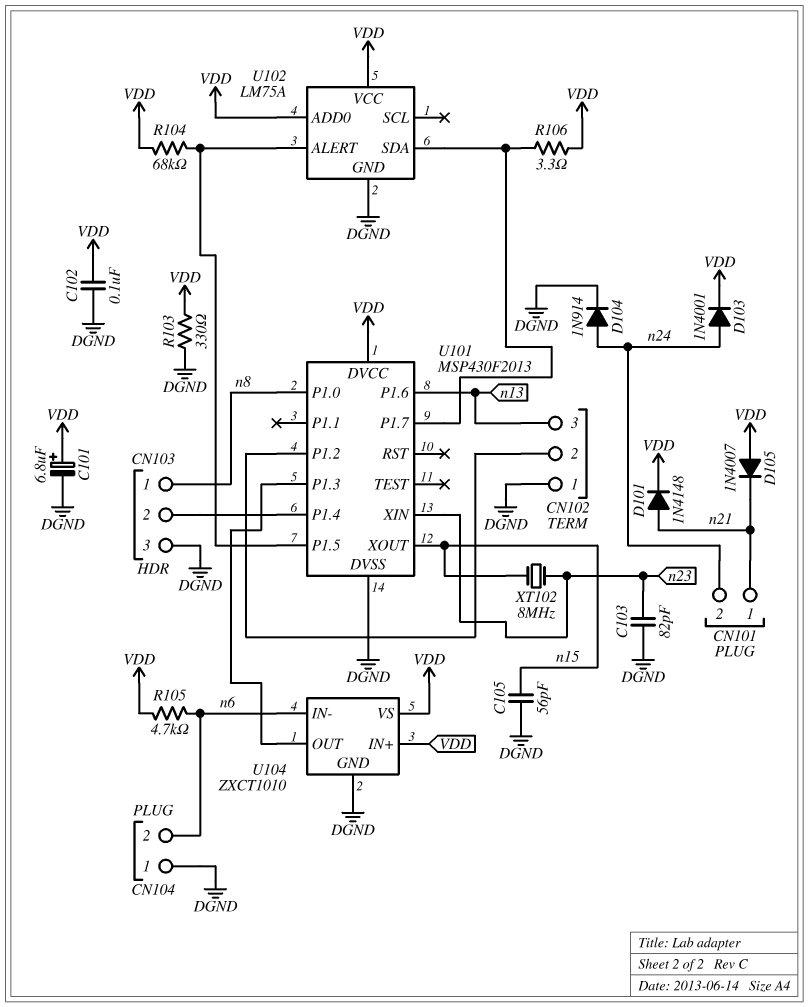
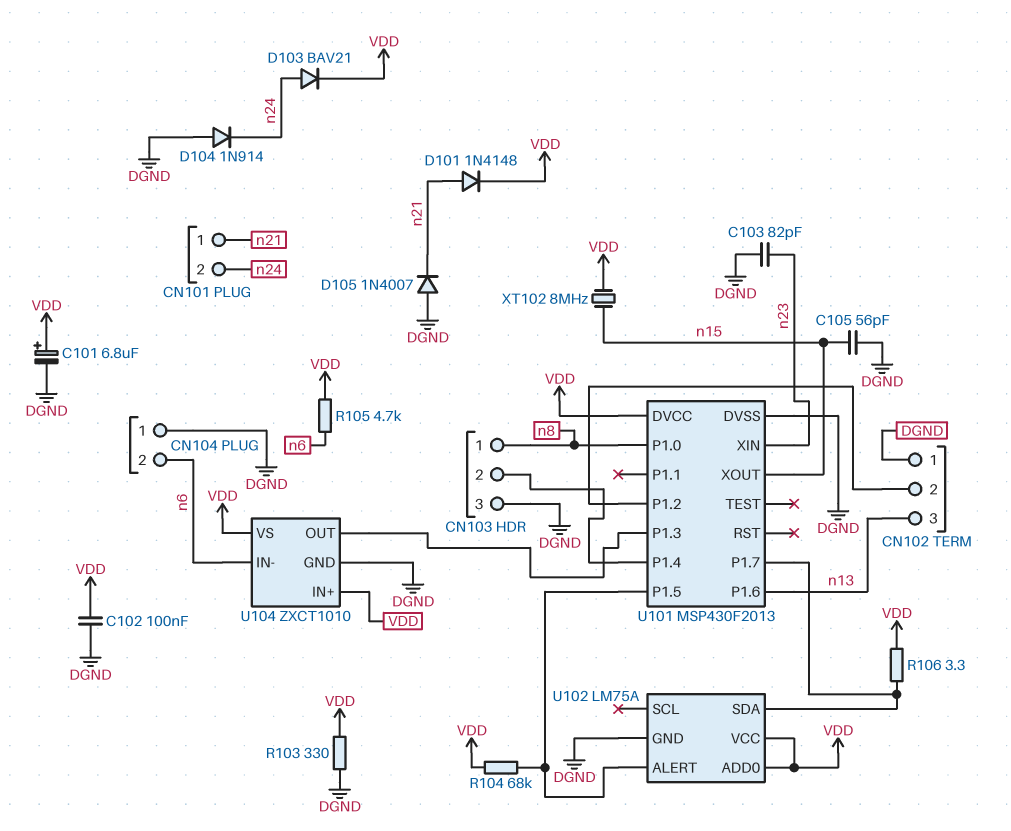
D103: diode 1N4001 (A n24, K VDD) -> diode BAV21 (A n24, K VDD)
D104: diode 1N914 (A n24, K DGND) -> diode 1N914 (A DGND, K n24)
D105: diode 1N4007 (A VDD, K n21) -> diode 1N4007 (A DGND, K n21)
XT102: 8MHz (n15, n23) -> 8MHz (VDD, n15)

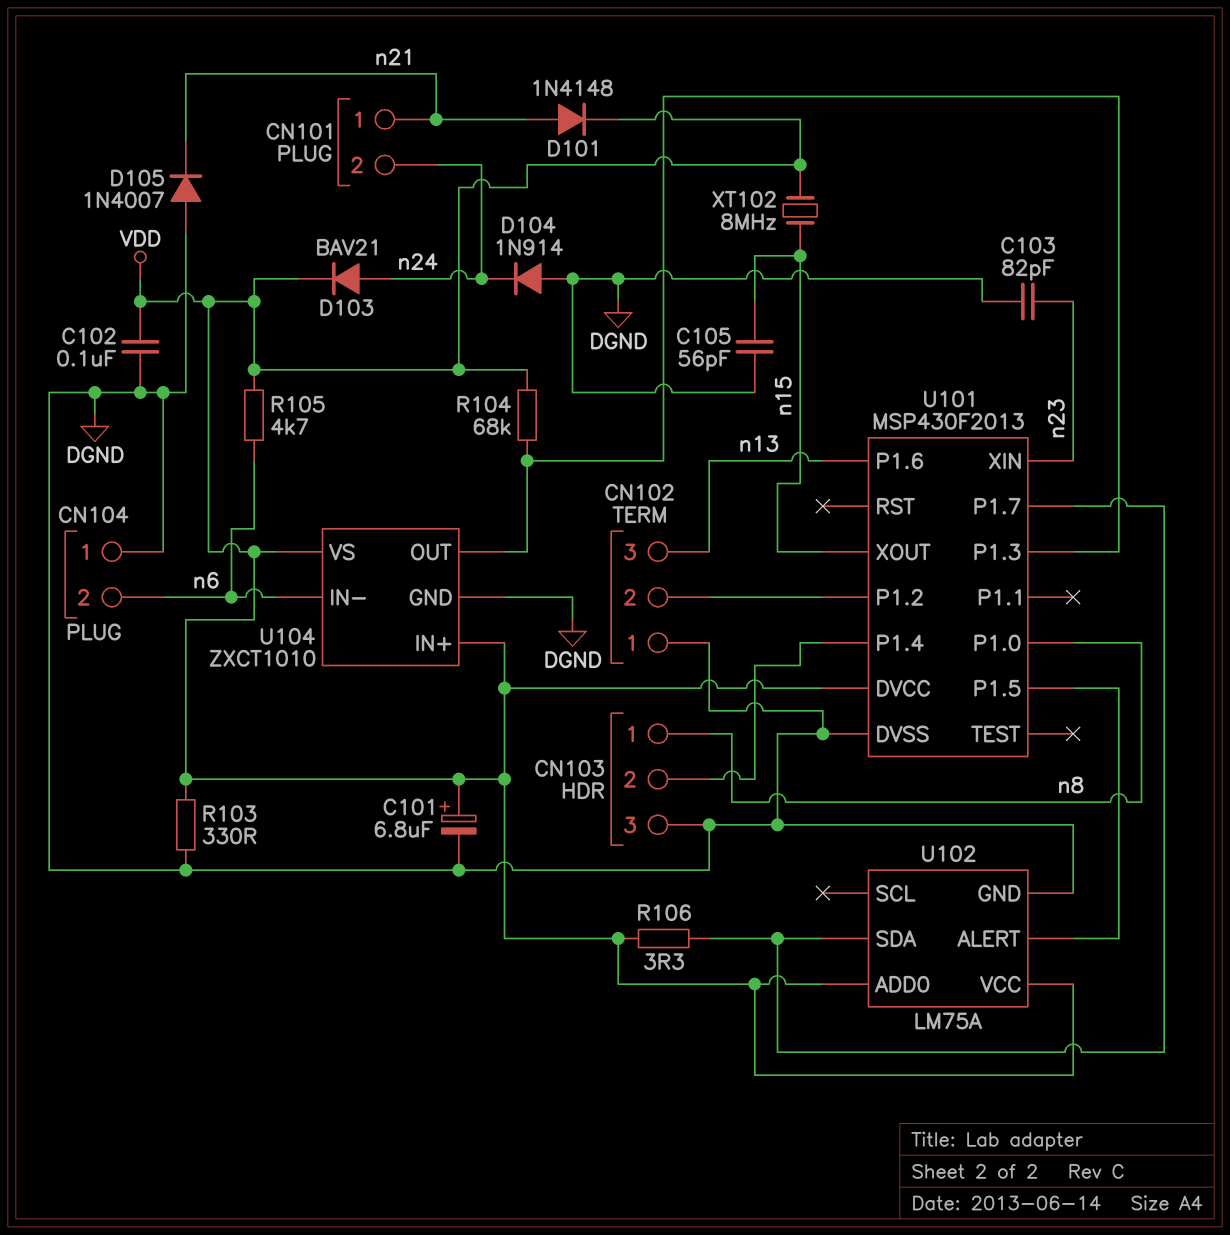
R104: 68k (U101/P1.5, VDD) -> 68k (U101/P1.3, VDD)

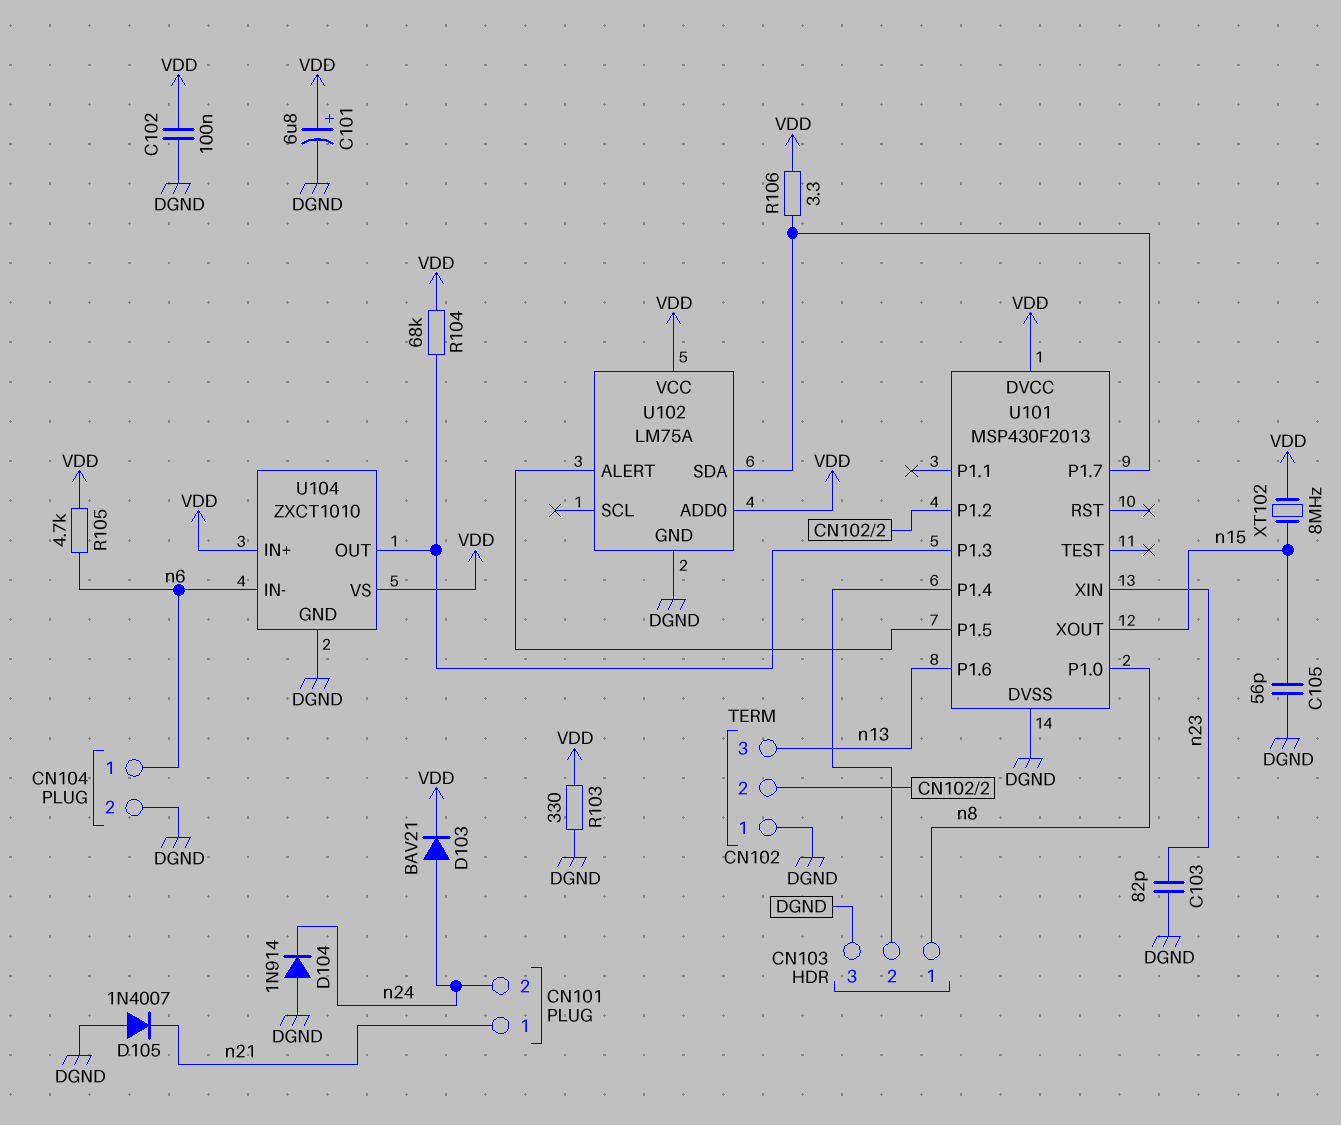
CN104 pin 1: DGND -> n6
CN104 pin 2: n6 -> DGND
D101: diode 1N4148 (A n21, K VDD) -> none

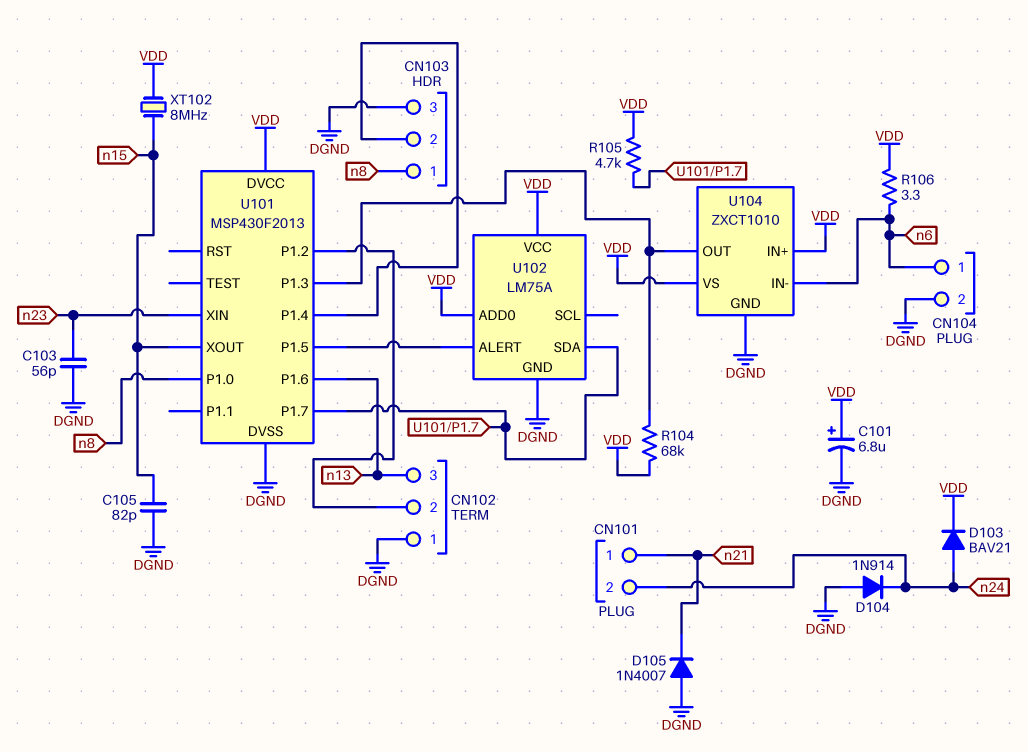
C102: 100nF (DGND, VDD) -> none
C103: 82pF (DGND, n23) -> 56pF (DGND, n23)
C105: 56pF (DGND, n15) -> 82pF (DGND, n15)
R103: 330 (DGND, VDD) -> none
R105: 4.7k (VDD, n6) -> 4.7k (U101/P1.7, VDD)
R106: 3.3 (U101/P1.7, VDD) -> 3.3 (VDD, n6)

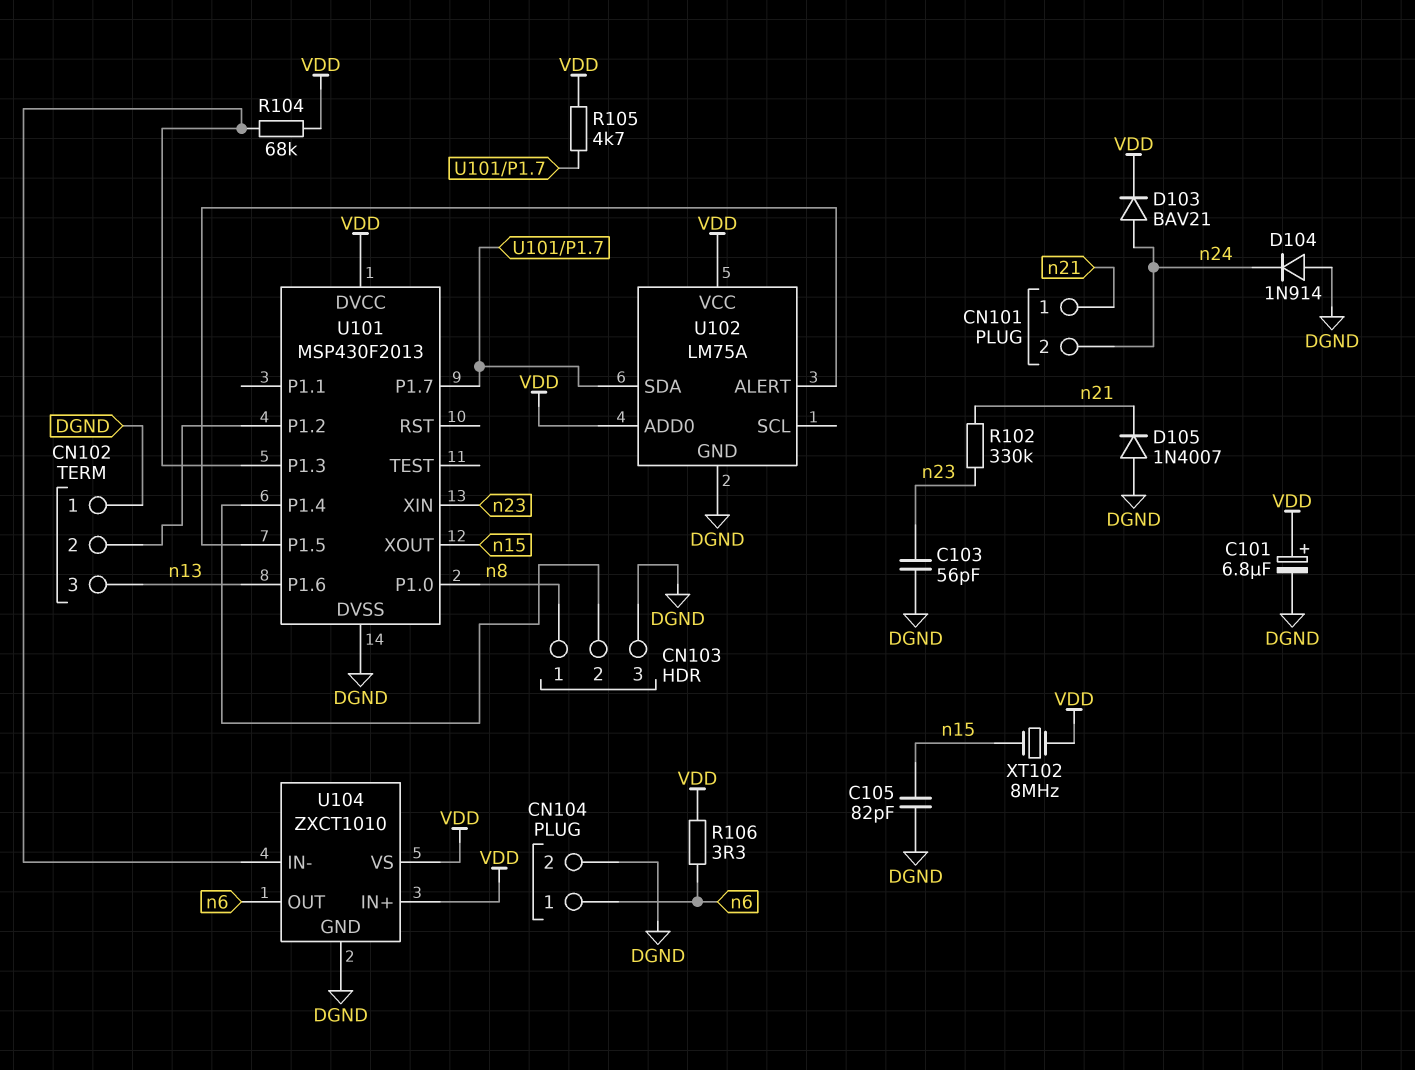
R102: none -> 330k (n21, n23)
U104 pin IN-: n6 -> U101/P1.3
U104 pin OUT: U101/P1.3 -> n6

